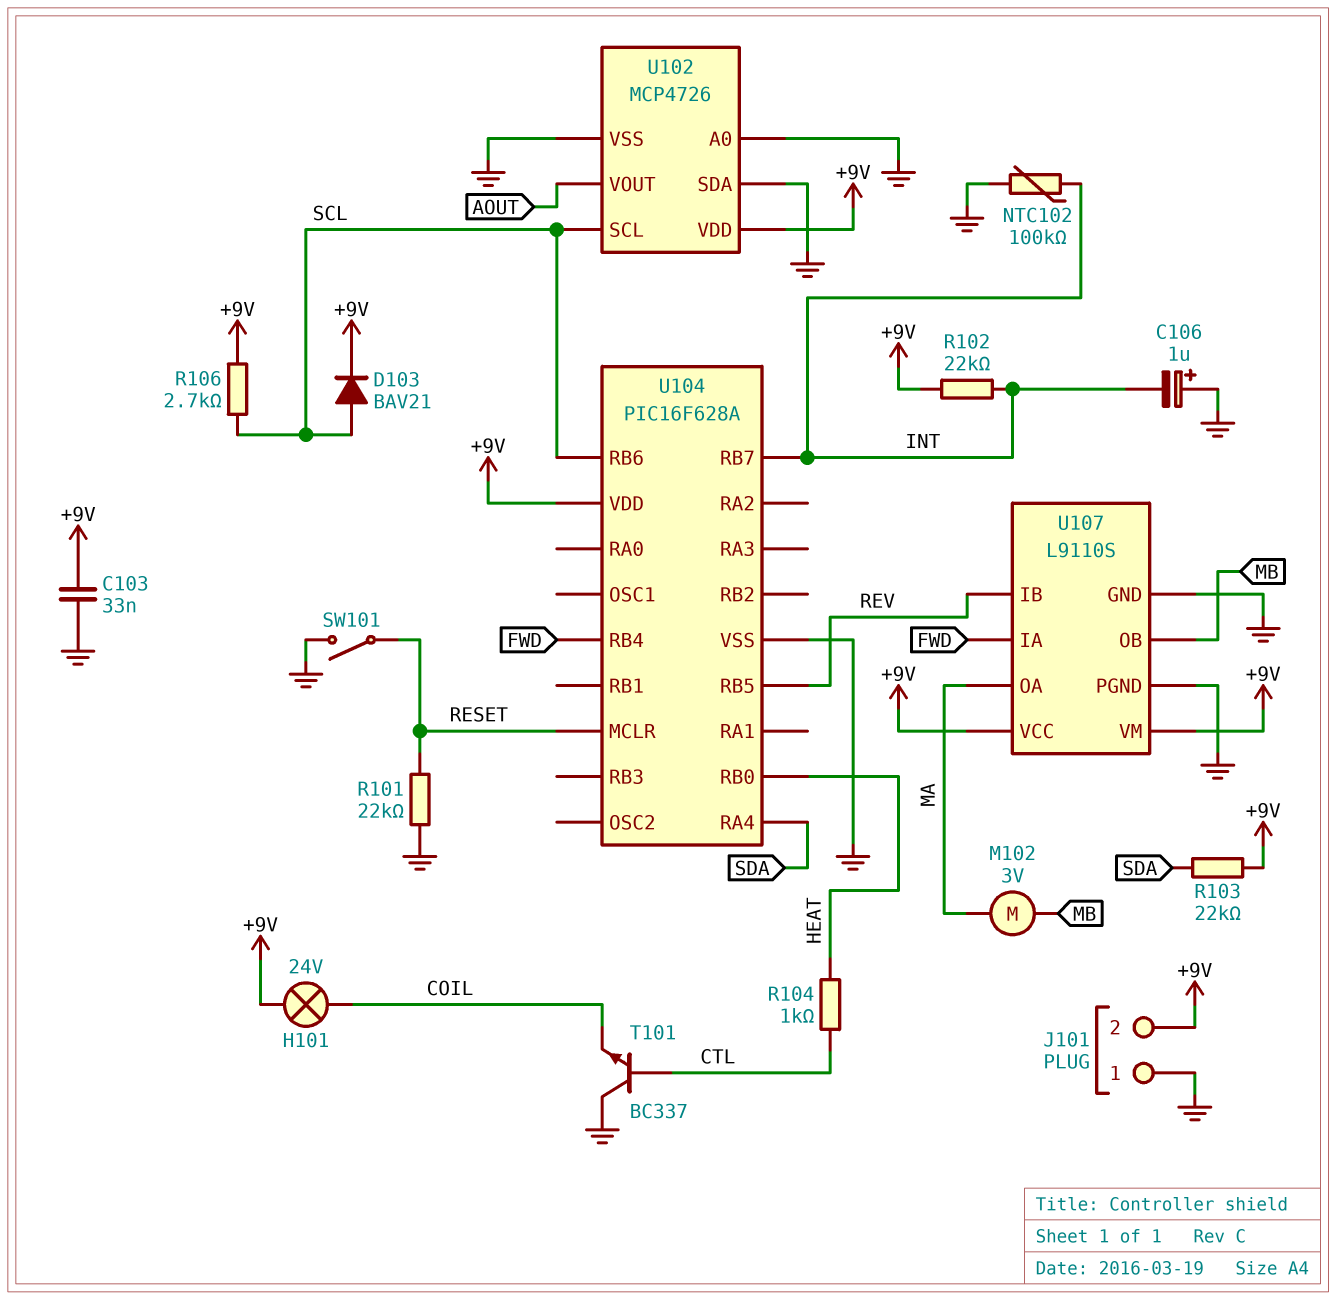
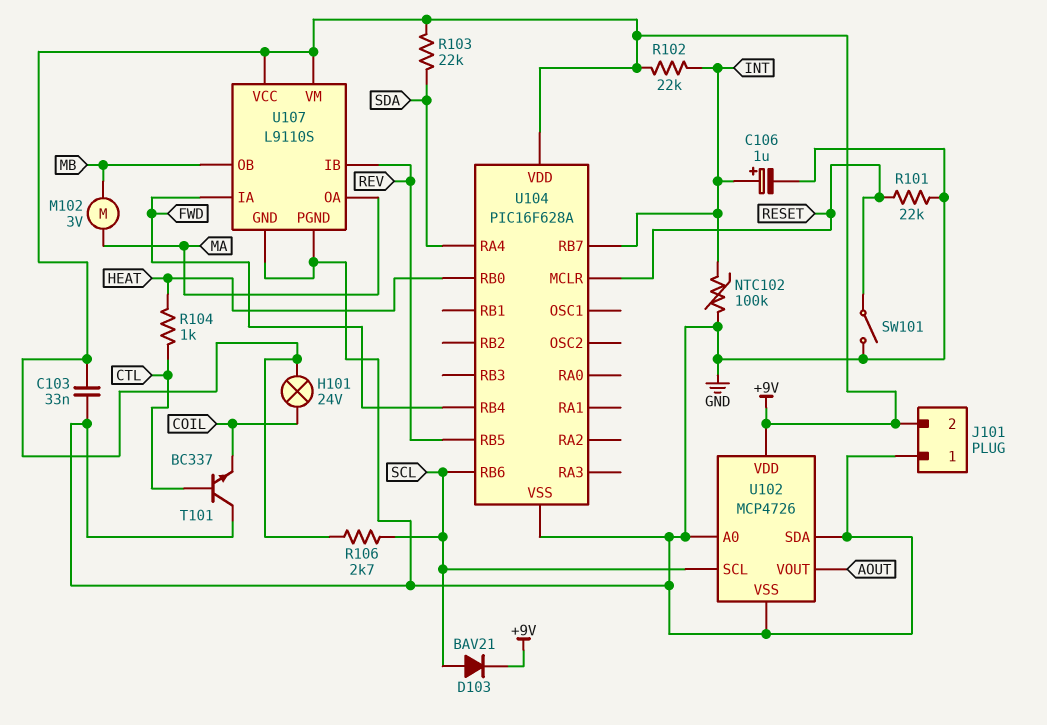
C106: 1uF (plus GND, minus INT) -> 1uF (plus INT, minus GND)

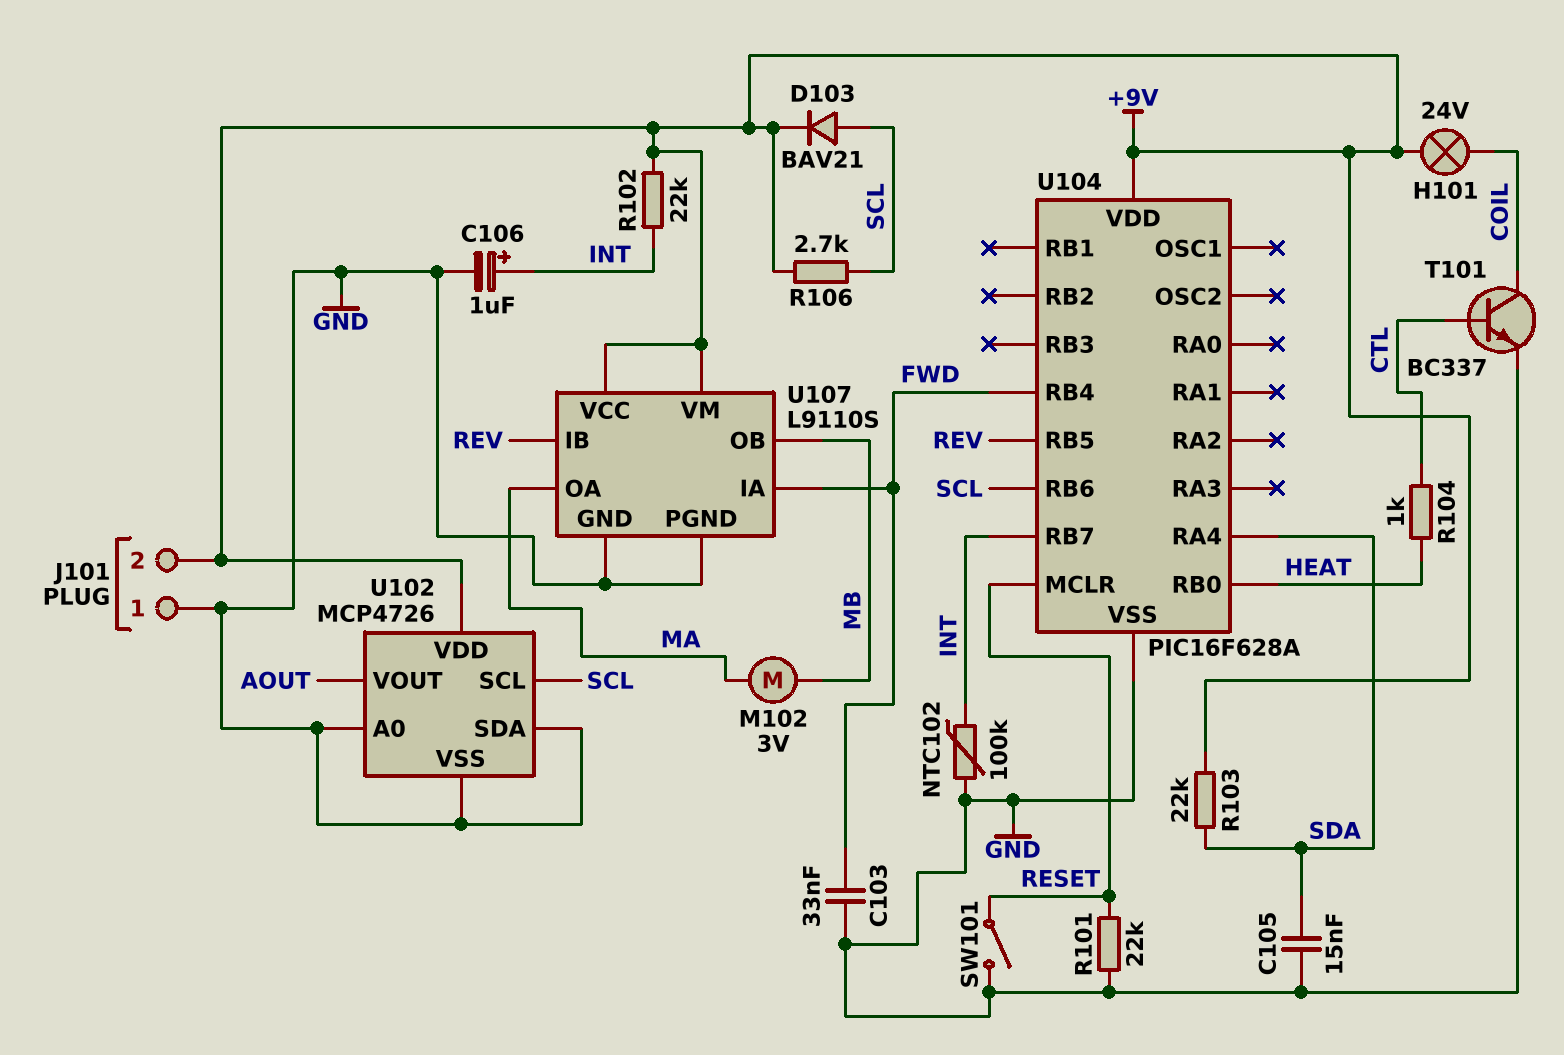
C103: 33nF (+9V, GND) -> 33nF (FWD, GND)
C105: none -> 15nF (GND, SDA)
T101: NPN BC337 (B CTL, C GND, E COIL) -> NPN BC337 (B CTL, C COIL, E GND)

